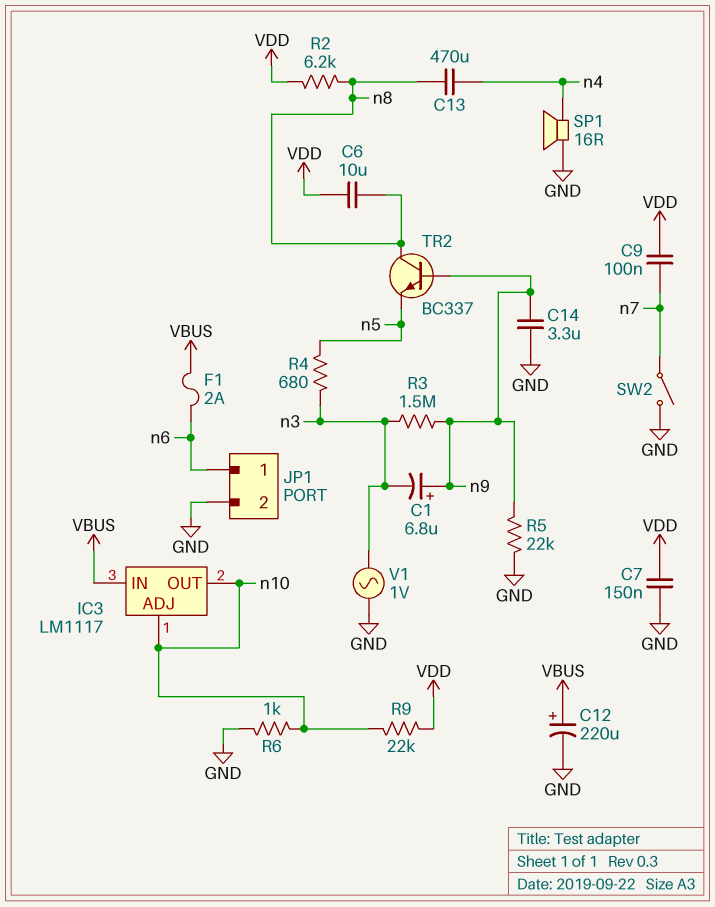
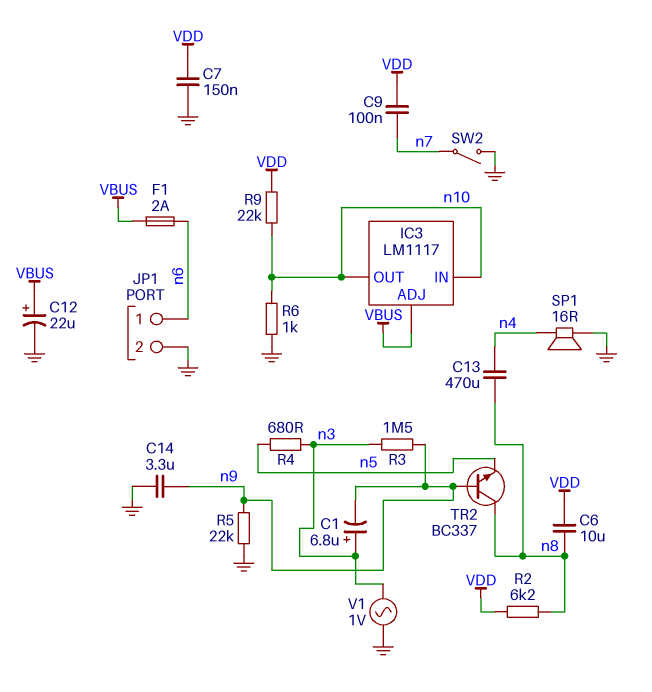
C1: 6.8uF (plus n9, minus n3) -> 6.8uF (plus n3, minus n9)
C12: 220uF (plus VBUS, minus GND) -> 22uF (plus VBUS, minus GND)
IC3 pin ADJ: n10 -> VBUS
IC3 pin IN: VBUS -> n10

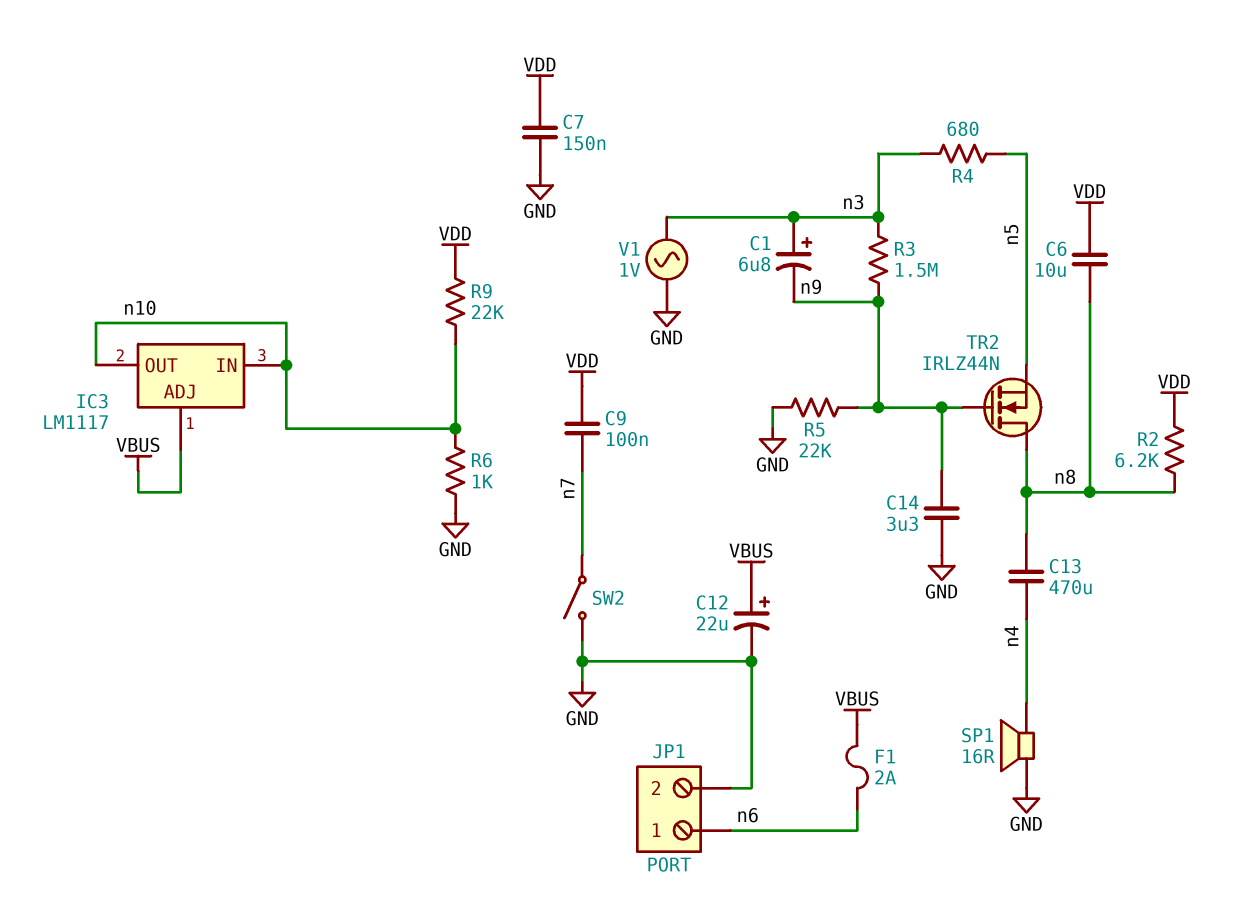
TR2: NPN BC337 (B n9, C n8, E n5) -> NMOS IRLZ44N (G n9, D n8, S n5)

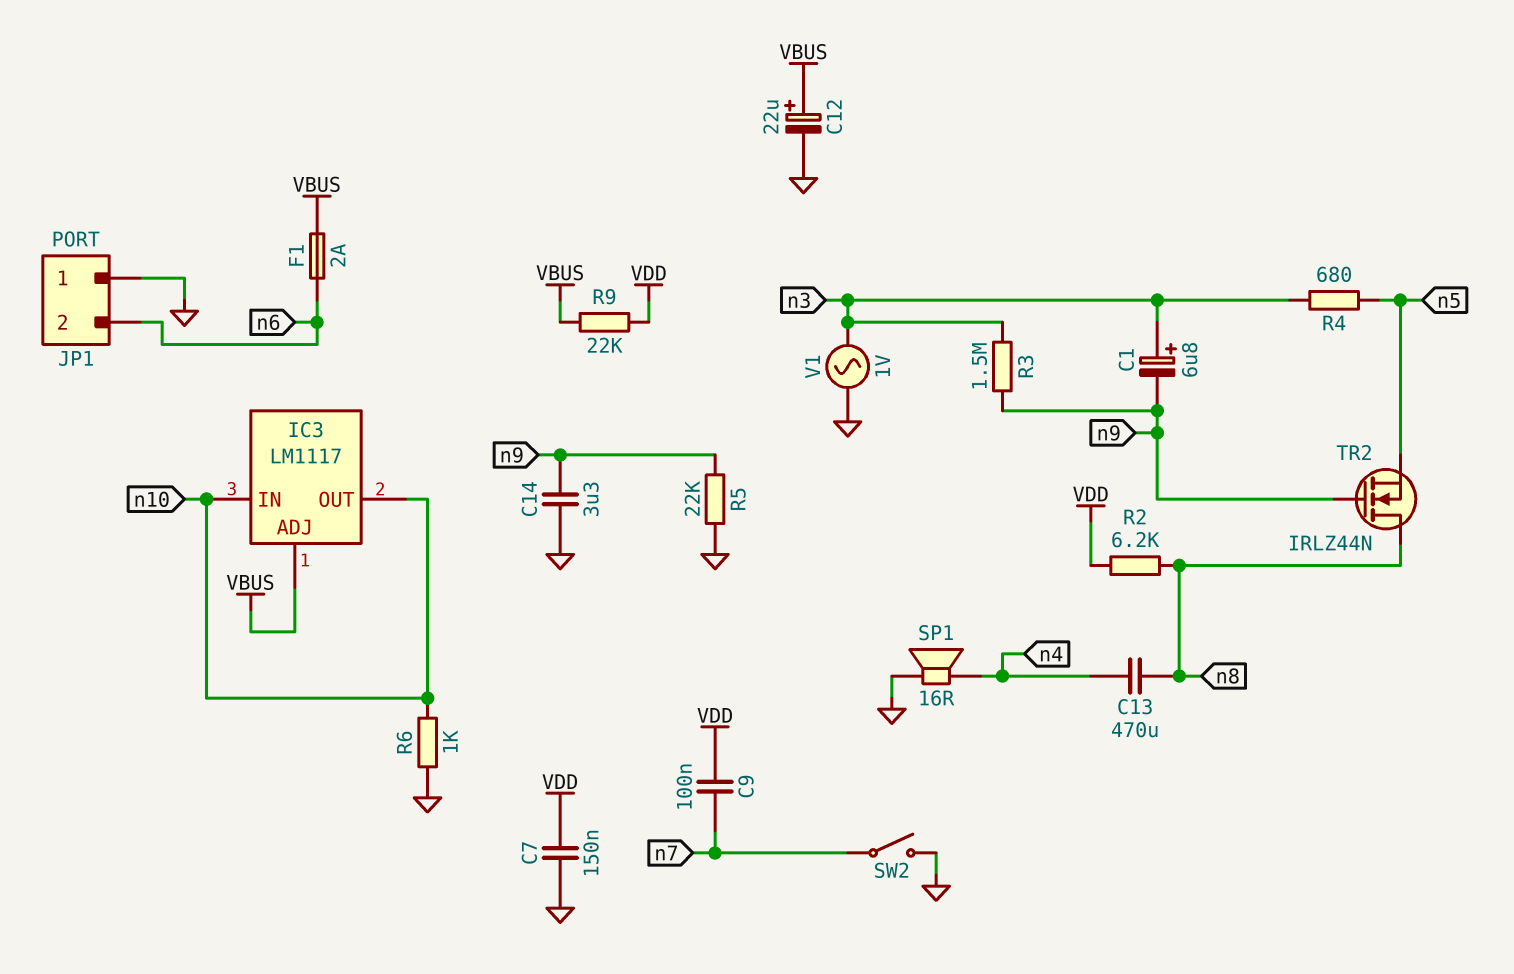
C6: 10uF (VDD, n8) -> none
JP1 pin 1: n6 -> GND
JP1 pin 2: GND -> n6
R9: 22k (VDD, n10) -> 22k (VBUS, VDD)

